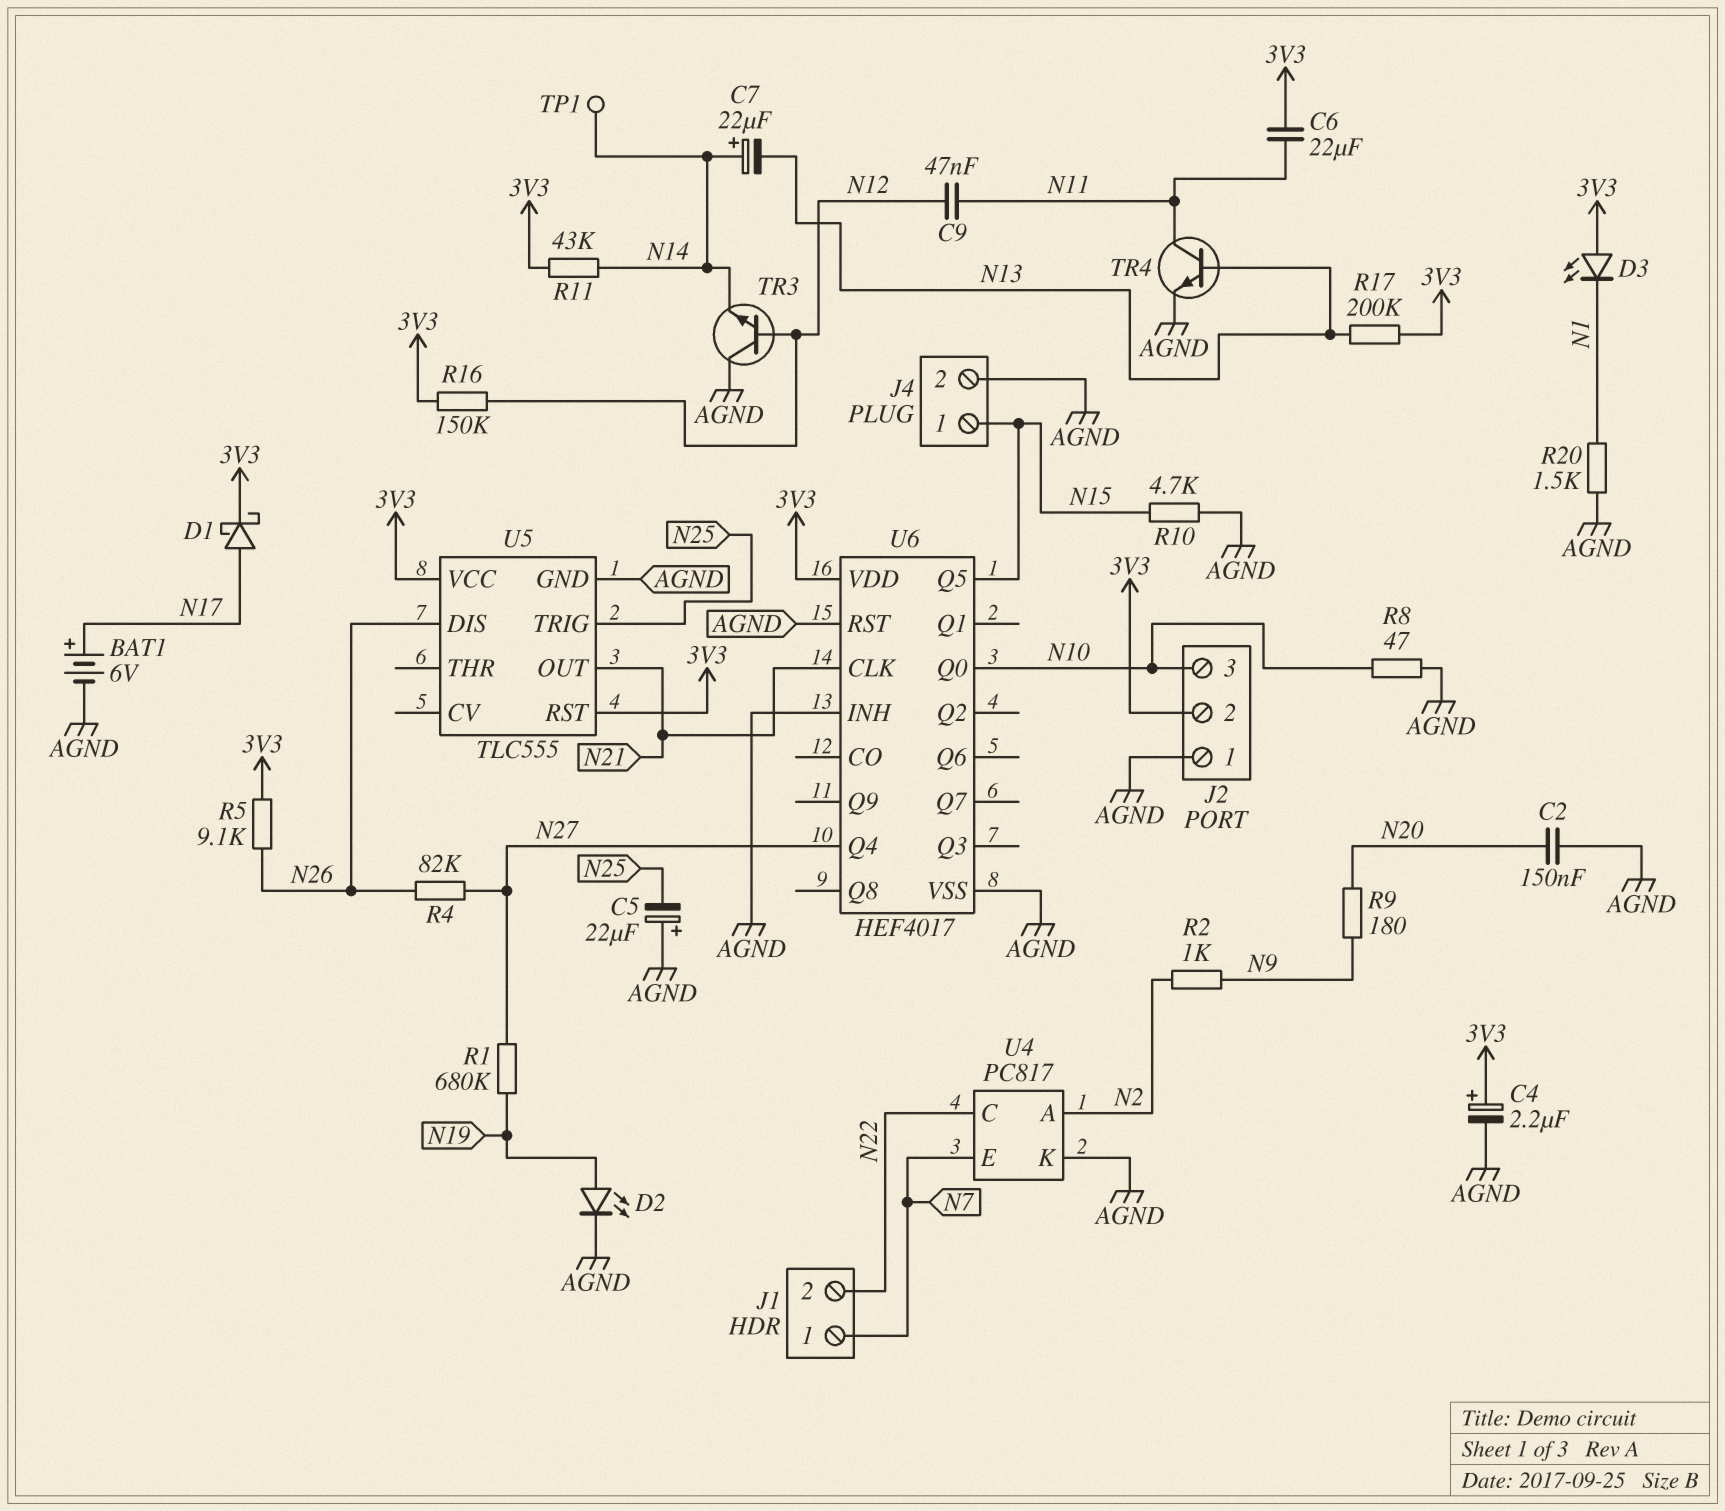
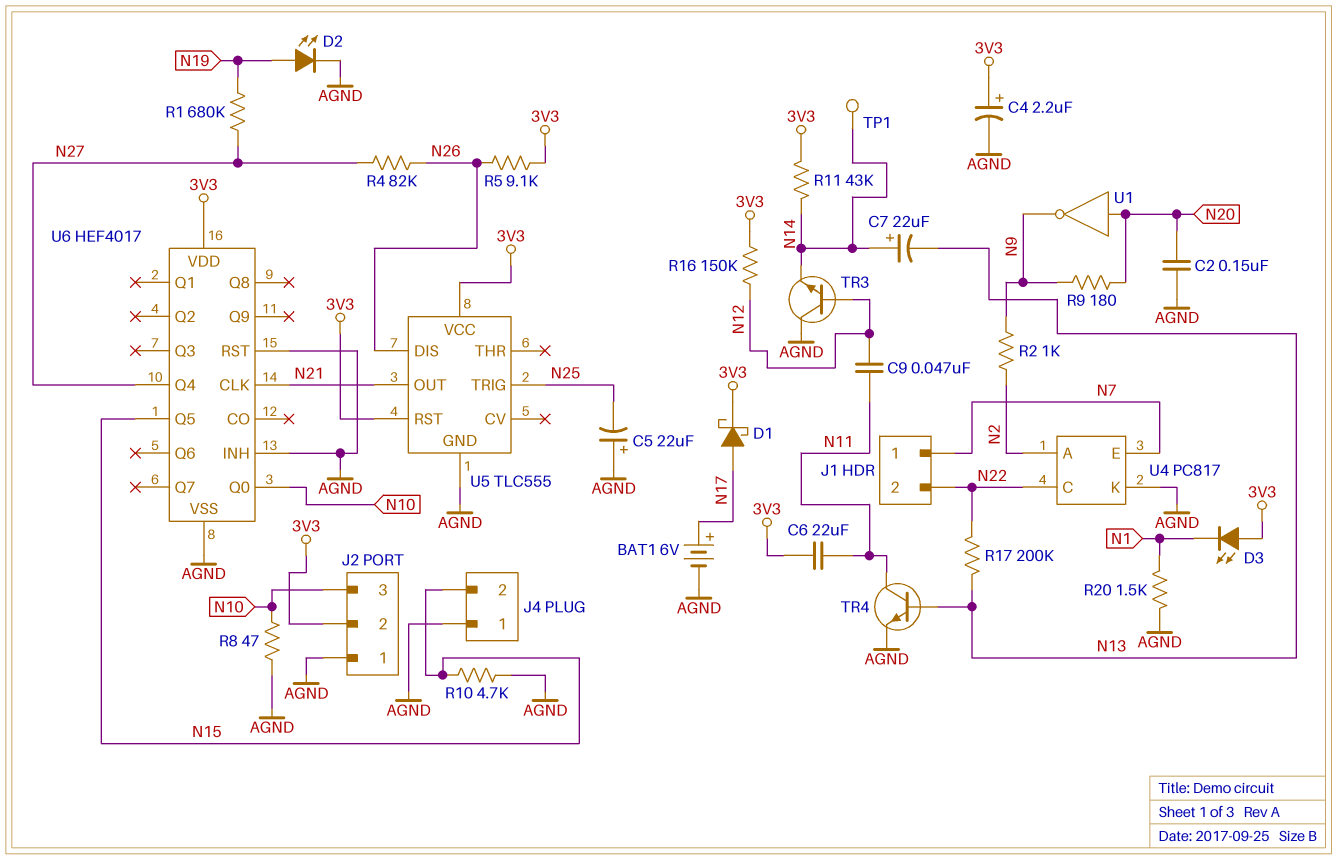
J4 pin 1: N15 -> AGND
J4 pin 2: AGND -> N15
R17: 200k (3V3, N13) -> 200k (N13, N22)
U1: none -> NOT (in N20, out N9)

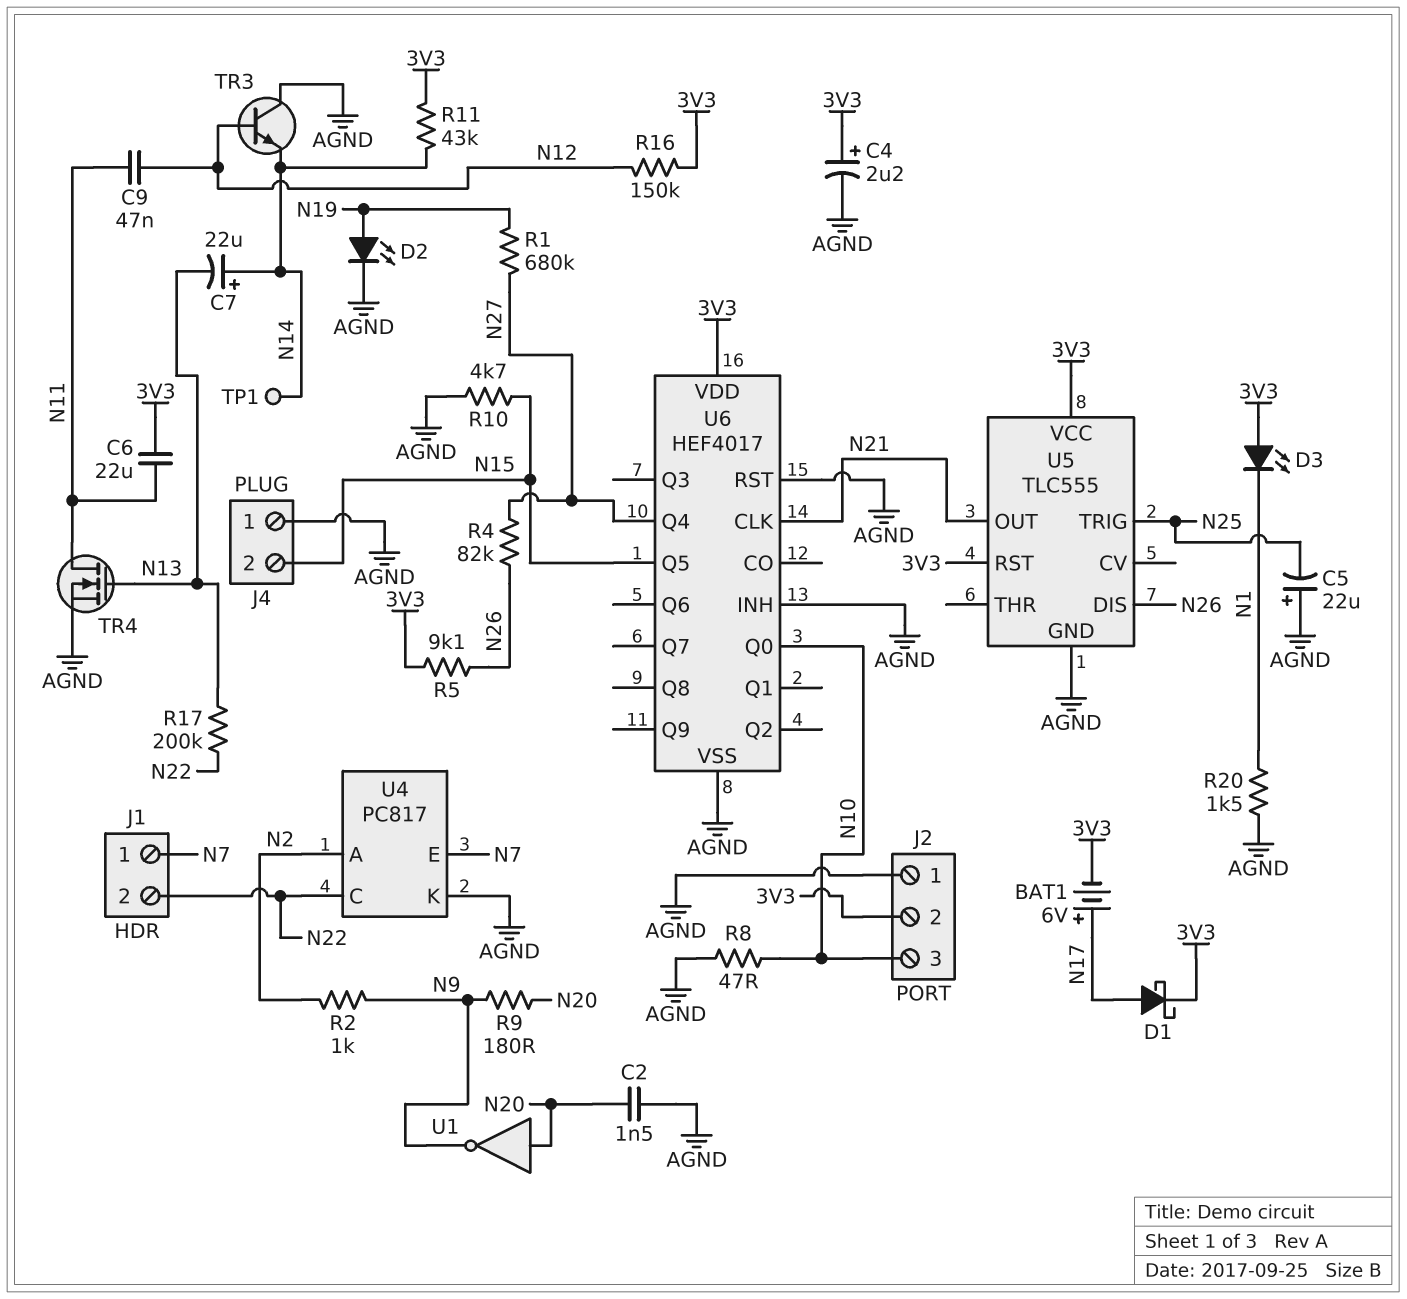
BAT1: 6V (plus N17, minus AGND) -> 6V (plus N17, minus 3V3)
C2: 150nF (AGND, N20) -> 1.5nF (AGND, N20)
TR4: NPN (B N13, C N11, E AGND) -> NMOS (G N13, D N11, S AGND)

